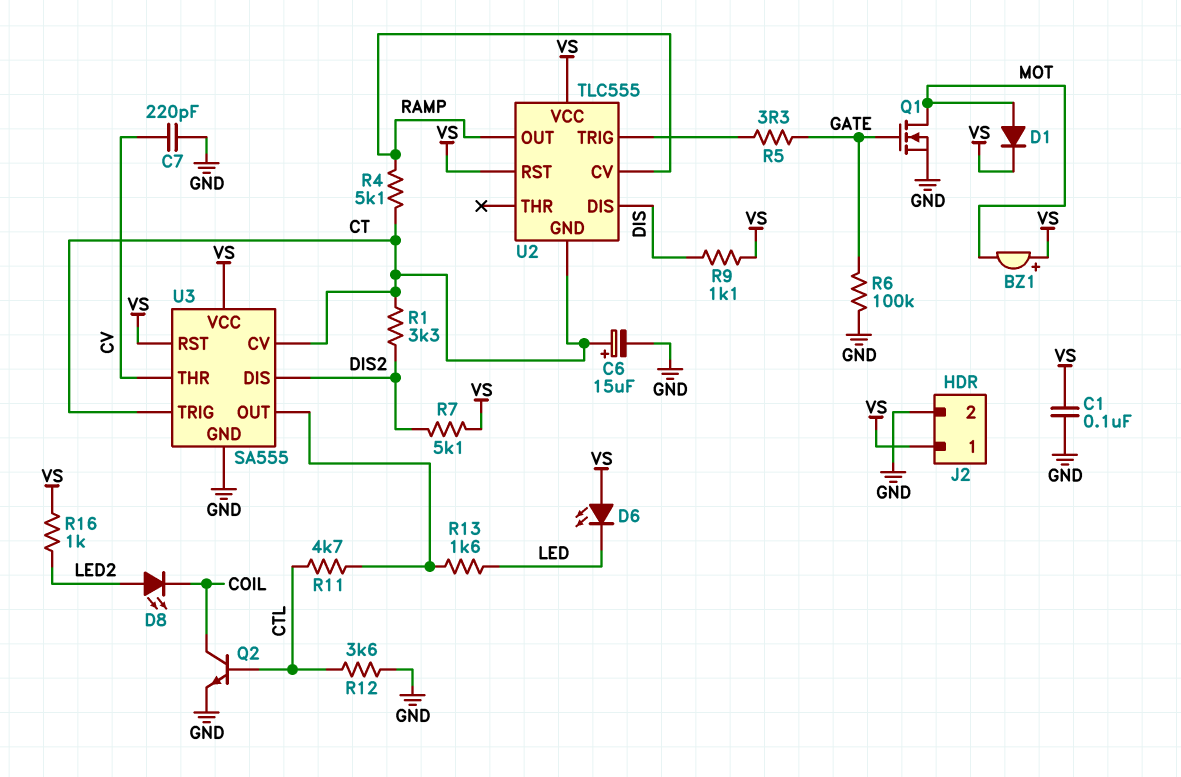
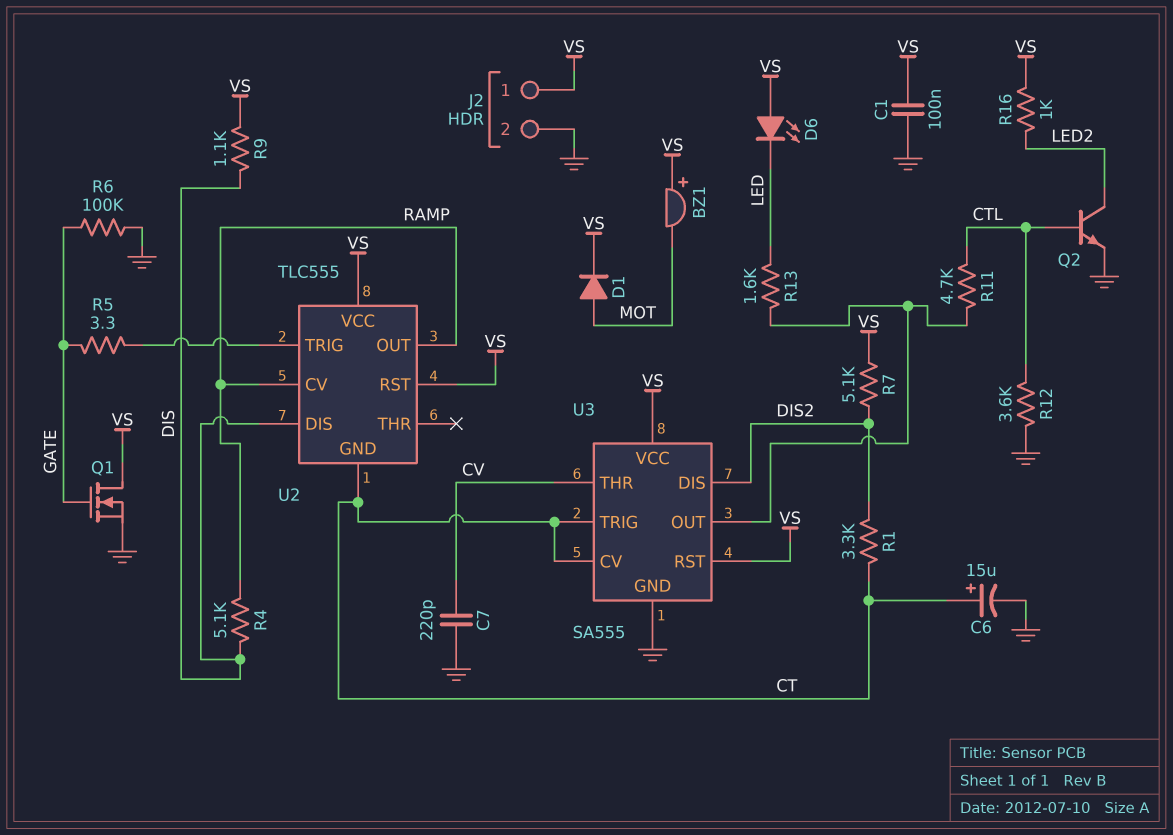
D8: LED (A LED2, K COIL) -> none
Q1: NMOS (G GATE, D MOT, S GND) -> NMOS (G GATE, D VS, S GND)
Q2: NPN (B CTL, C COIL, E GND) -> NPN (B CTL, C LED2, E GND)
R4: 5.1k (CT, RAMP) -> 5.1k (DIS, RAMP)

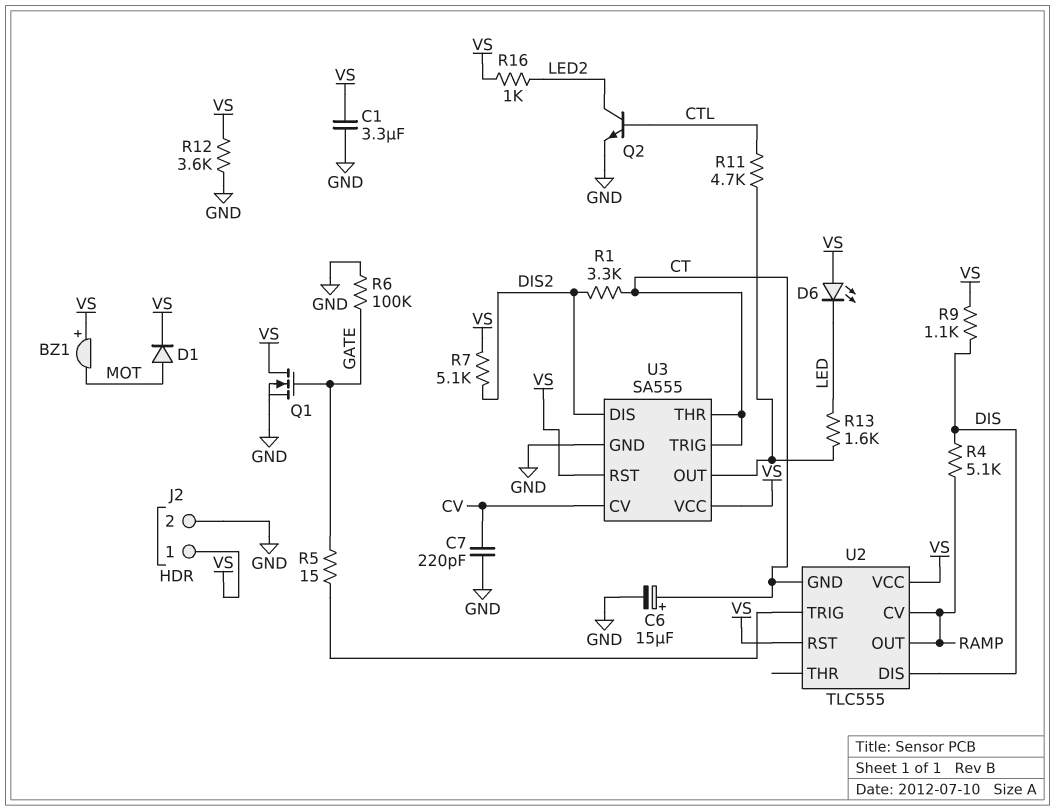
C1: 100nF (GND, VS) -> 3.3uF (GND, VS)
R5: 3.3 (GATE, U2/TRIG) -> 15 (GATE, U2/TRIG)
R12: 3.6k (CTL, GND) -> 3.6k (GND, VS)
U3 pin CV: CT -> CV
U3 pin THR: CV -> CT

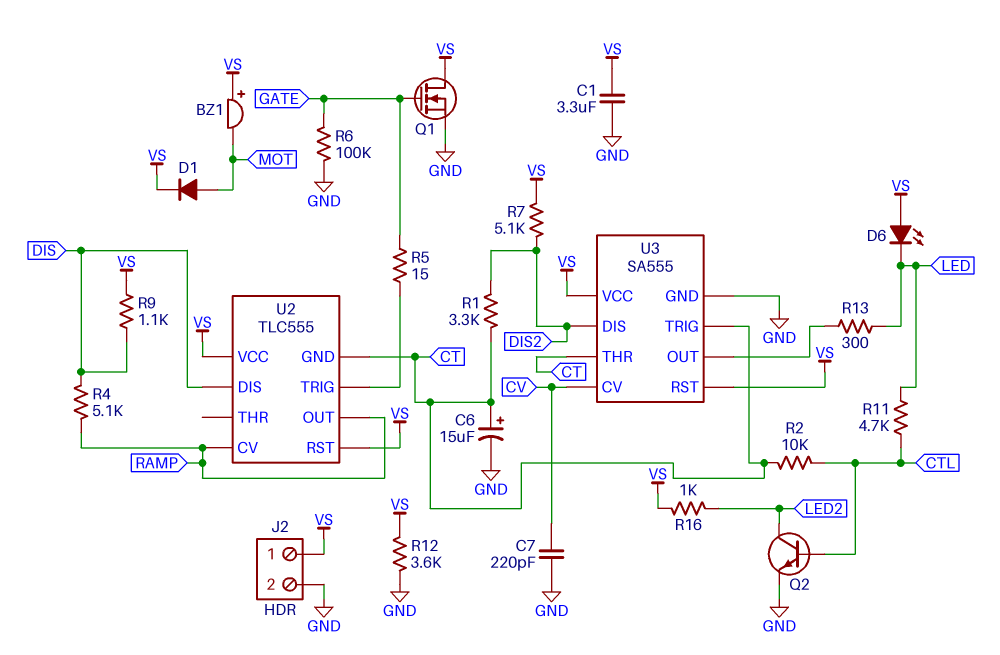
R2: none -> 10k (CT, CTL)
R11: 4.7k (CTL, U3/OUT) -> 4.7k (CTL, LED)
R13: 1.6k (LED, U3/OUT) -> 300 (LED, U3/OUT)

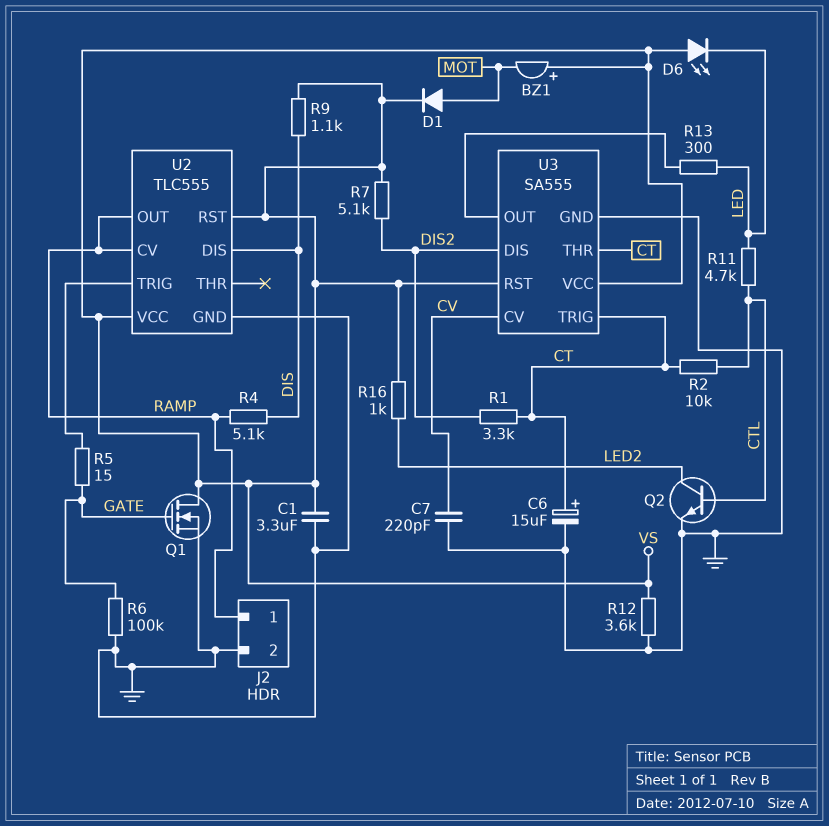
J2 pin 1: VS -> RAMP
U2 pin GND: CT -> GND

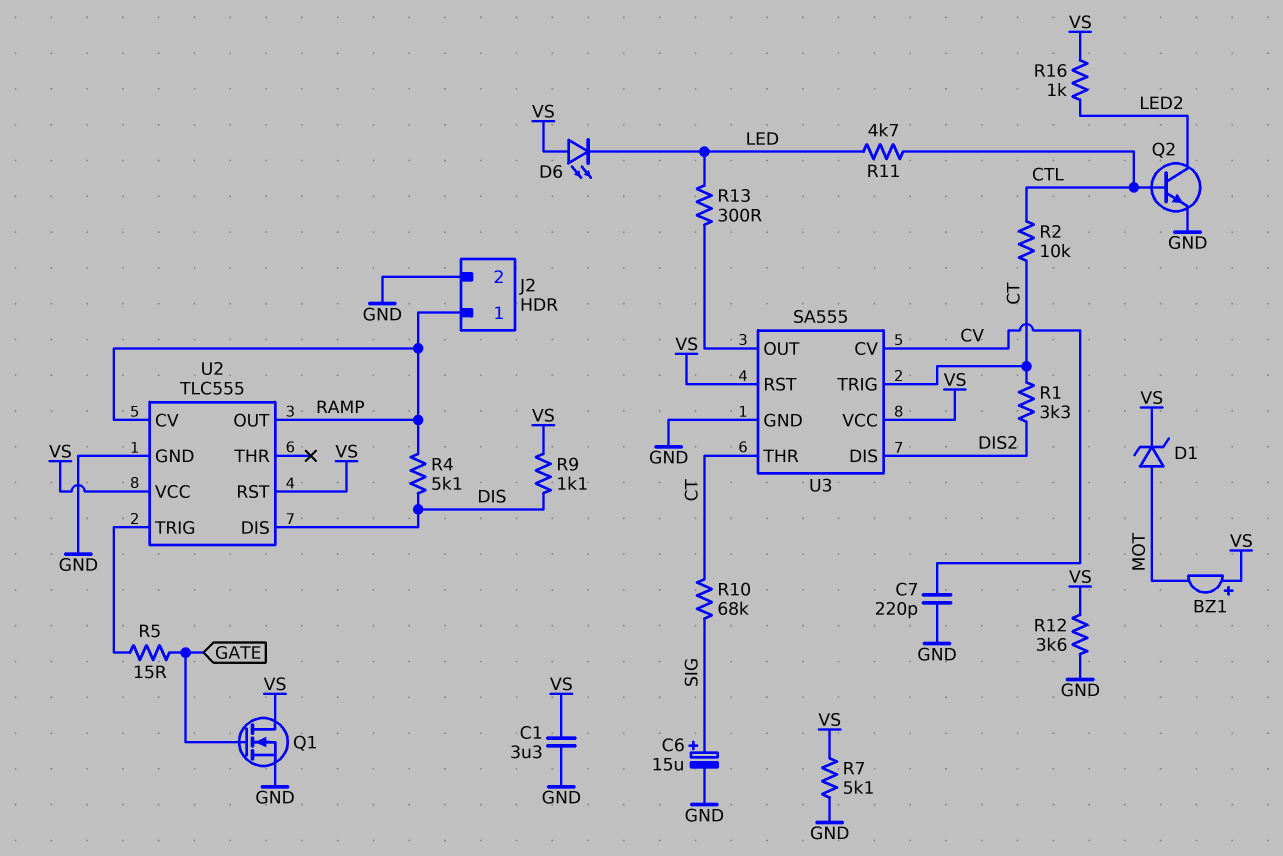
C6: 15uF (plus CT, minus GND) -> 15uF (plus SIG, minus GND)
D1: diode (A MOT, K VS) -> zener (A MOT, K VS)
R6: 100k (GATE, GND) -> none
R7: 5.1k (DIS2, VS) -> 5.1k (GND, VS)
R10: none -> 68k (CT, SIG)

